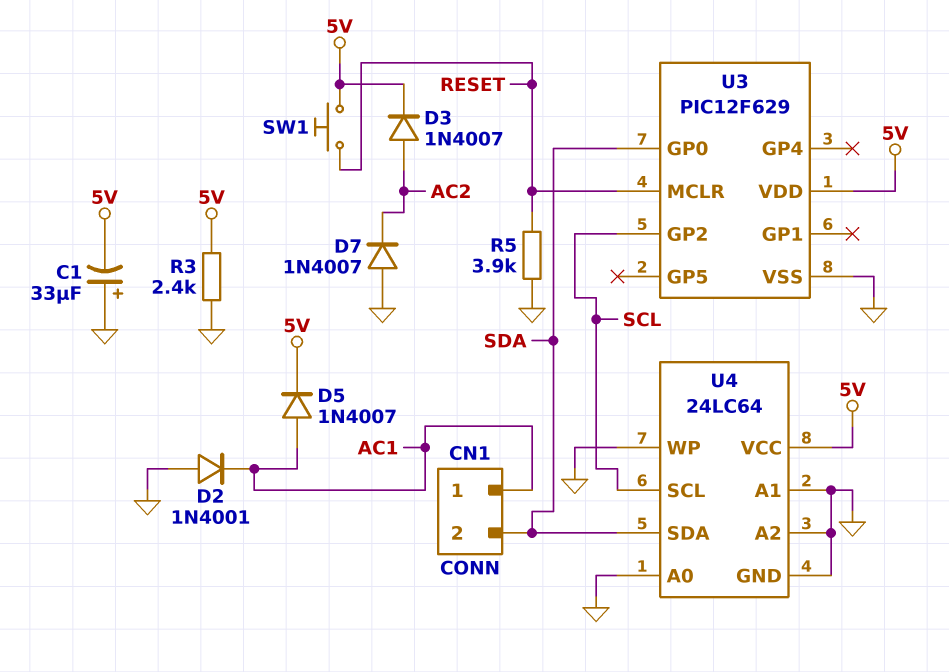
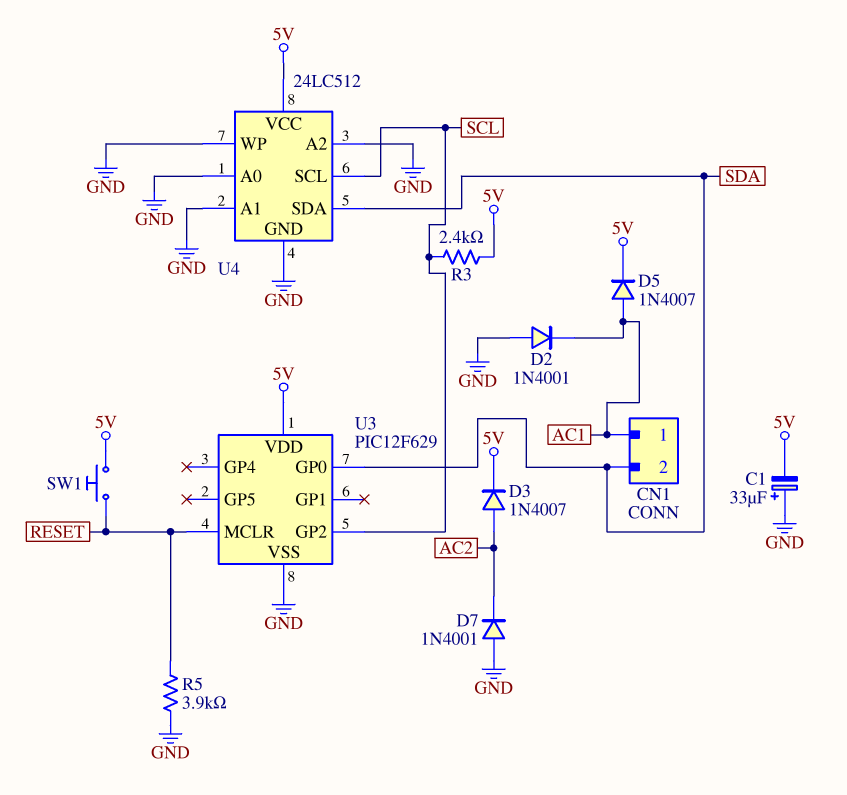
D7: diode 1N4007 (A GND, K AC2) -> diode 1N4001 (A GND, K AC2)
R3: 2.4k (5V, GND) -> 2.4k (5V, SCL)
U4: 24LC64 -> 24LC512

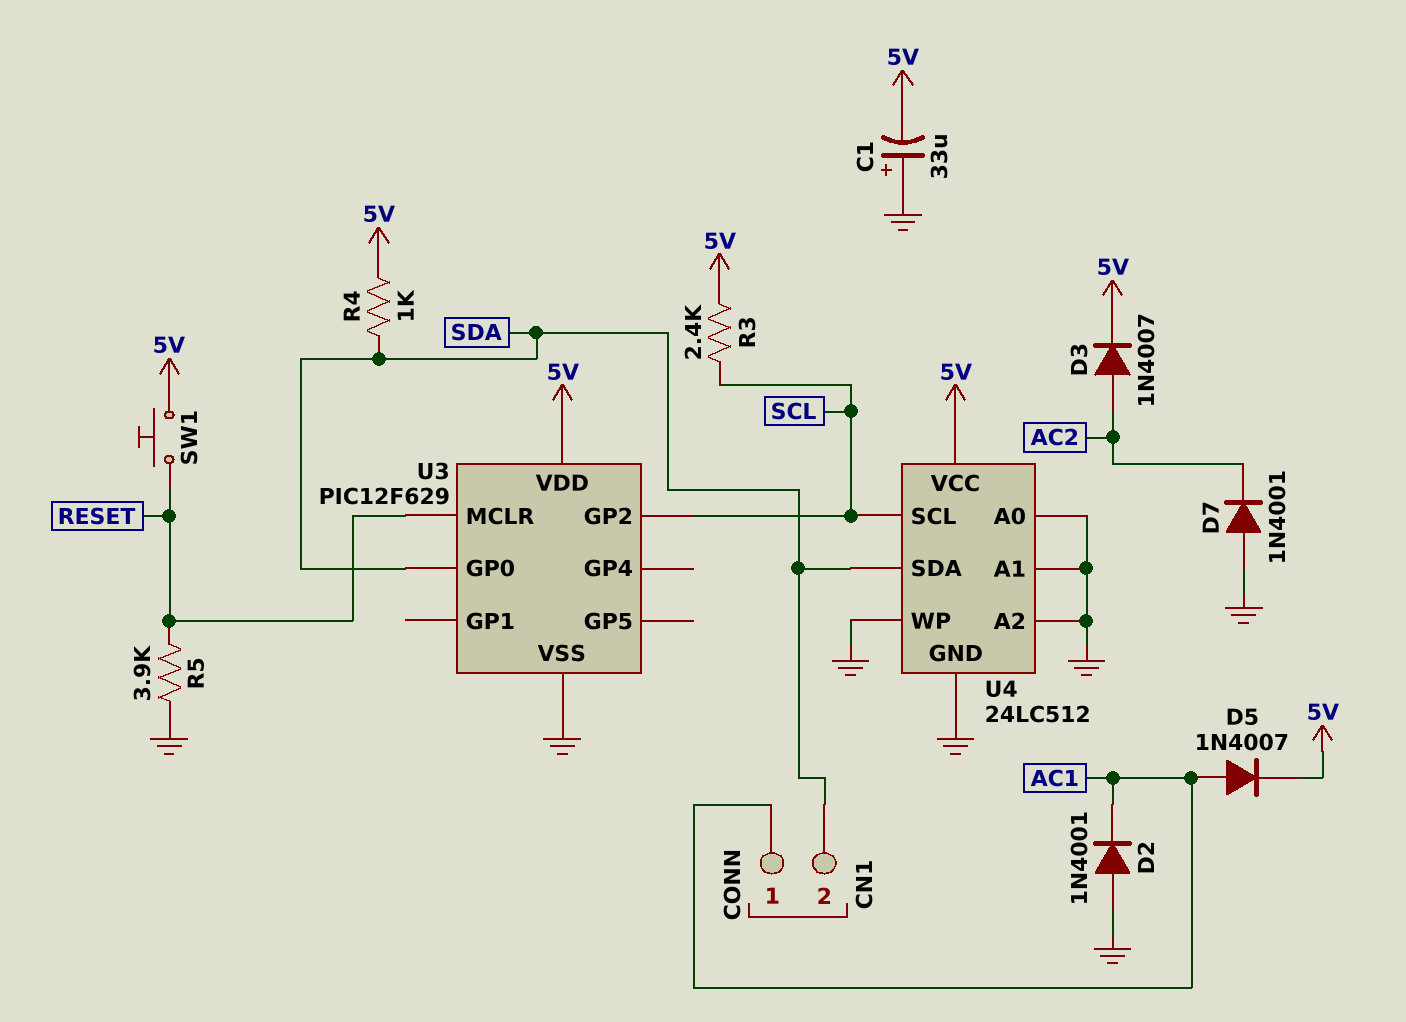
R4: none -> 1k (5V, SDA)

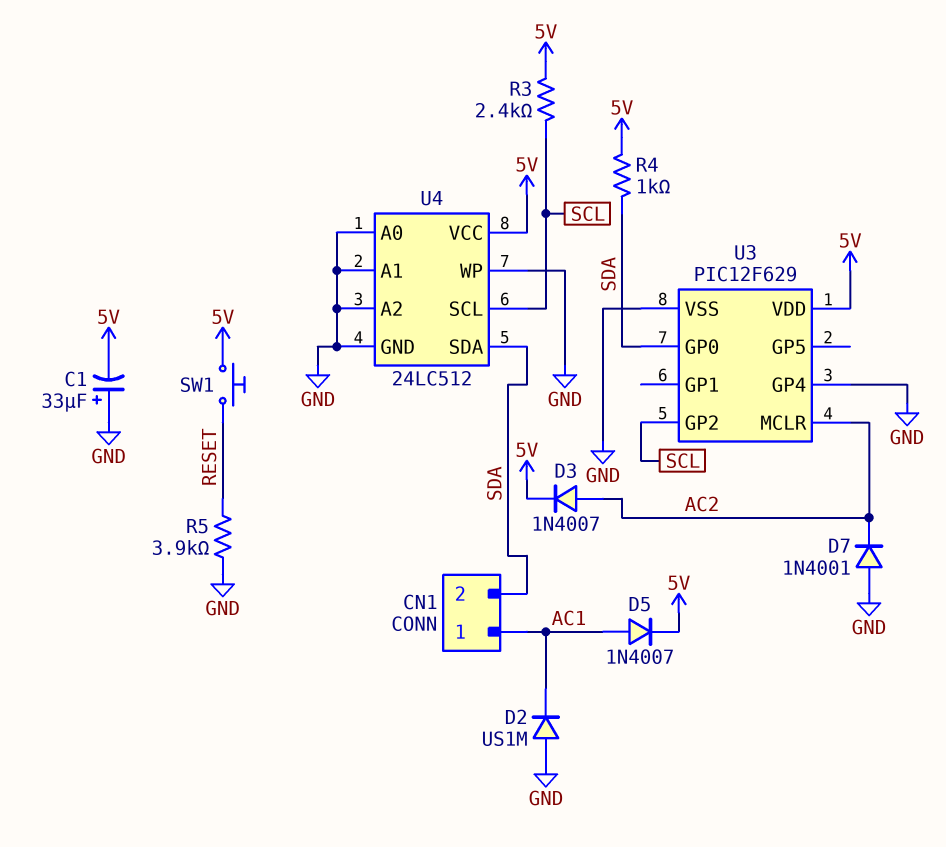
D2: diode 1N4001 (A GND, K AC1) -> diode US1M (A GND, K AC1)
U3 pin GP4: none -> GND
U3 pin MCLR: RESET -> AC2

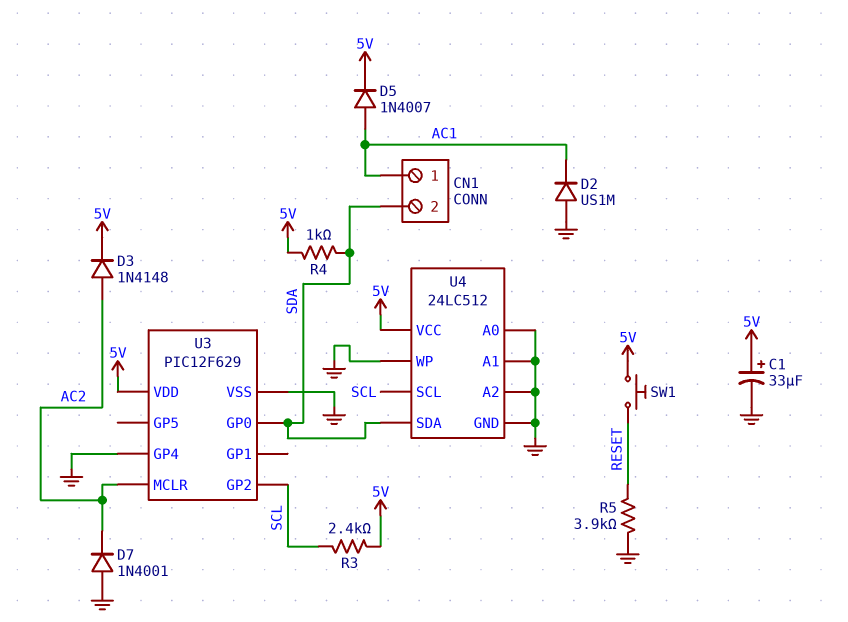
C1: 33uF (plus GND, minus 5V) -> 33uF (plus 5V, minus GND)
D3: diode 1N4007 (A AC2, K 5V) -> diode 1N4148 (A AC2, K 5V)

